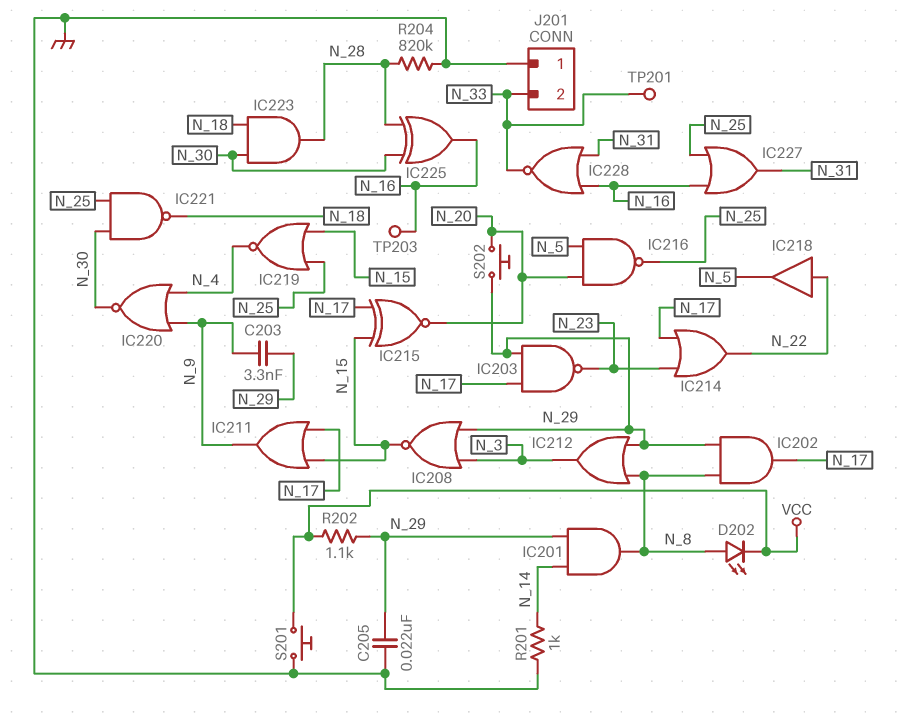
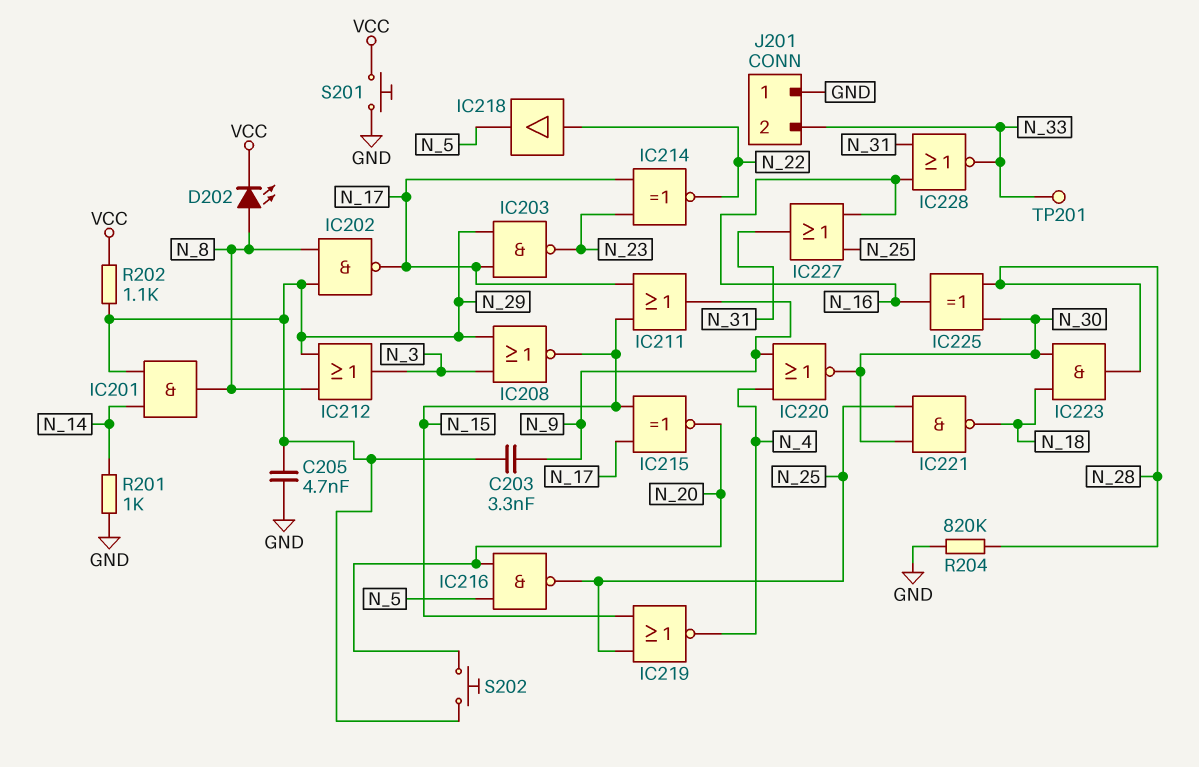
C205: 22nF (GND, N_29) -> 4.7nF (GND, N_29)
IC202: AND (in N_8, in N_29, out N_17) -> NAND (in N_8, in N_29, out N_17)
IC214: OR (in N_17, in N_23, out N_22) -> XNOR (in N_17, in N_23, out N_22)
TP203: test point (N_16) -> none

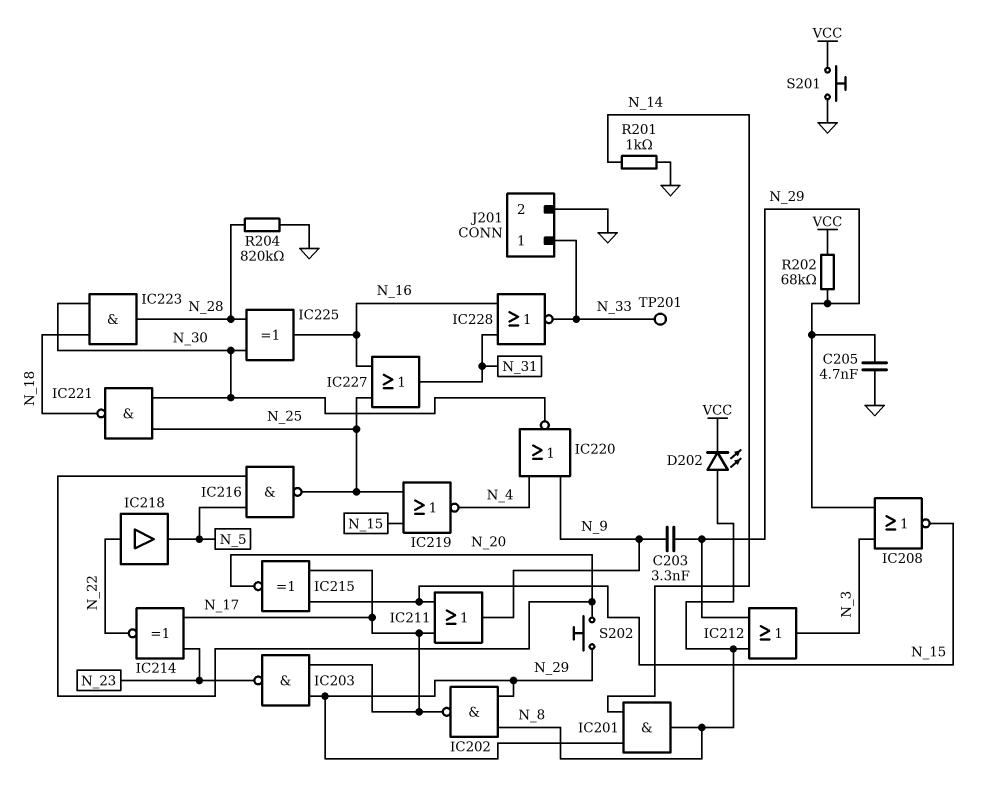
J201 pin 1: GND -> N_33
J201 pin 2: N_33 -> GND
R202: 1.1k (N_29, VCC) -> 68k (N_29, VCC)

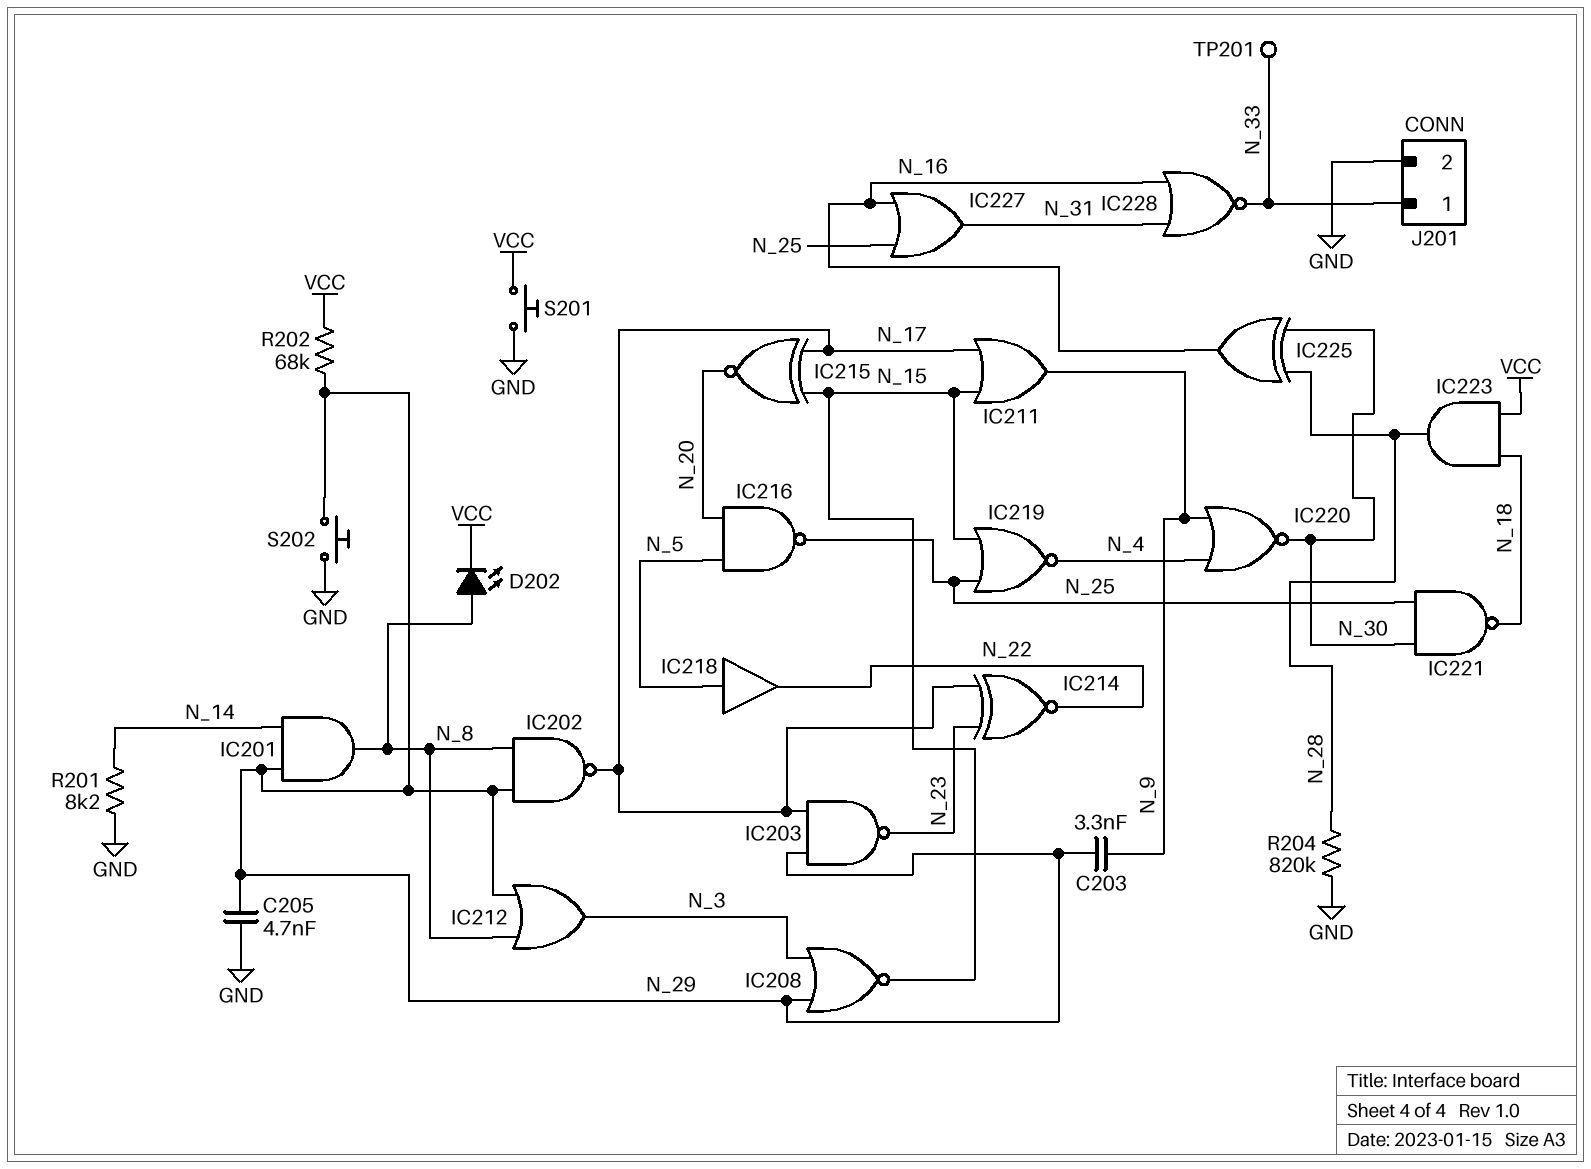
IC218: buffer (in N_22, out N_5) -> buffer (in N_5, out N_22)
IC223: AND (in N_18, in N_30, out N_28) -> AND (in N_18, in VCC, out N_28)
R201: 1k (GND, N_14) -> 8.2k (GND, N_14)
S202: button (N_20, N_29) -> button (GND, N_29)

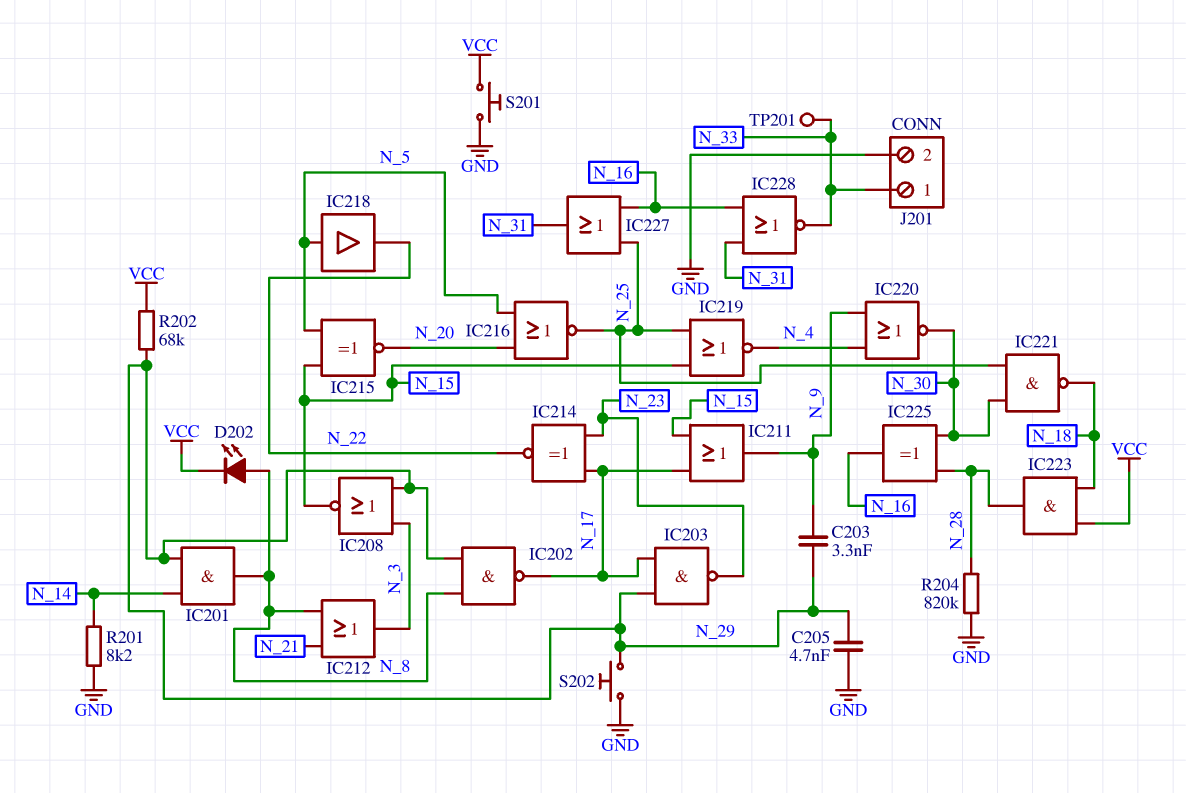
IC212: OR (in N_8, in N_29, out N_3) -> OR (in N_8, in N_21, out N_3)
IC215: XNOR (in N_15, in N_17, out N_20) -> XNOR (in N_5, in N_15, out N_20)
IC216: NAND (in N_5, in N_20, out N_25) -> NOR (in N_5, in N_20, out N_25)

